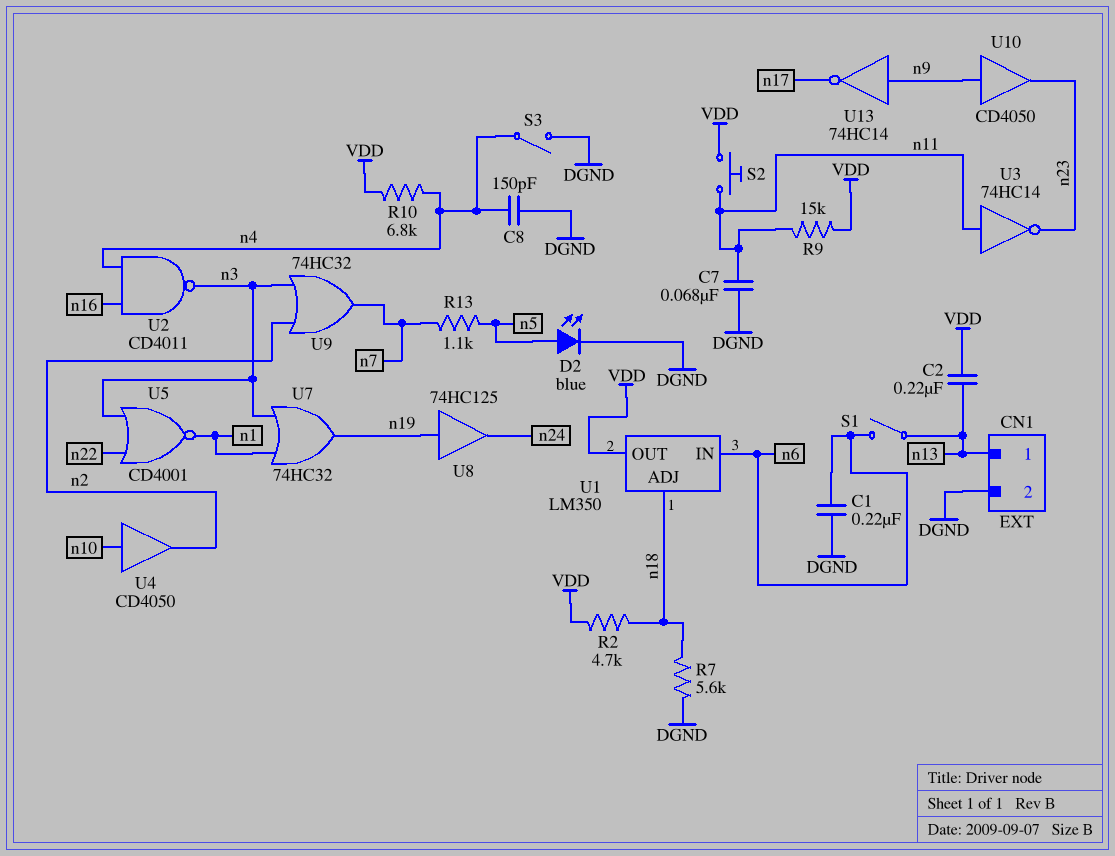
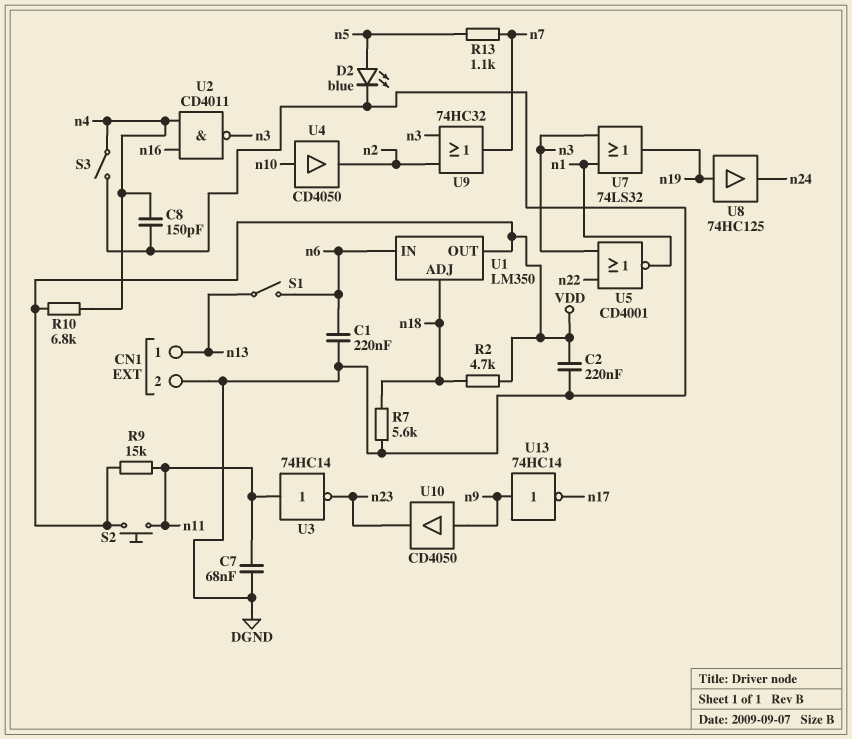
C2: 220nF (VDD, n13) -> 220nF (DGND, VDD)
U7: OR 74HC32 (in n1, in n3, out n19) -> OR 74LS32 (in n1, in n3, out n19)

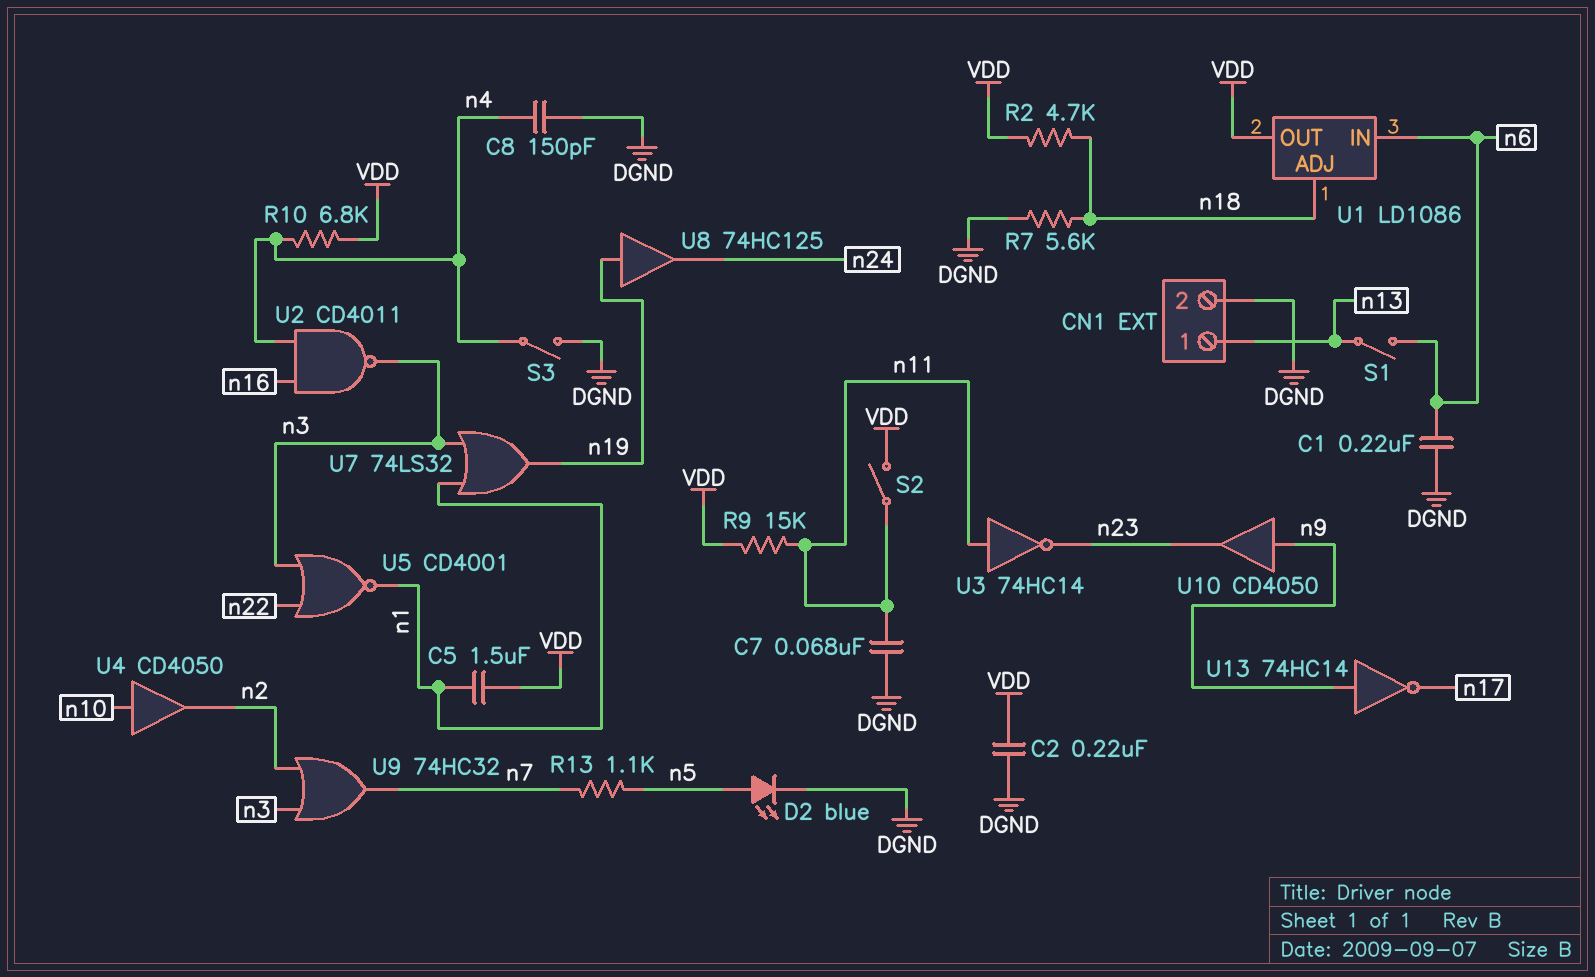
C5: none -> 1.5uF (VDD, n1)
S2: button (VDD, n11) -> switch (VDD, n11)
U1: LM350 -> LD1086

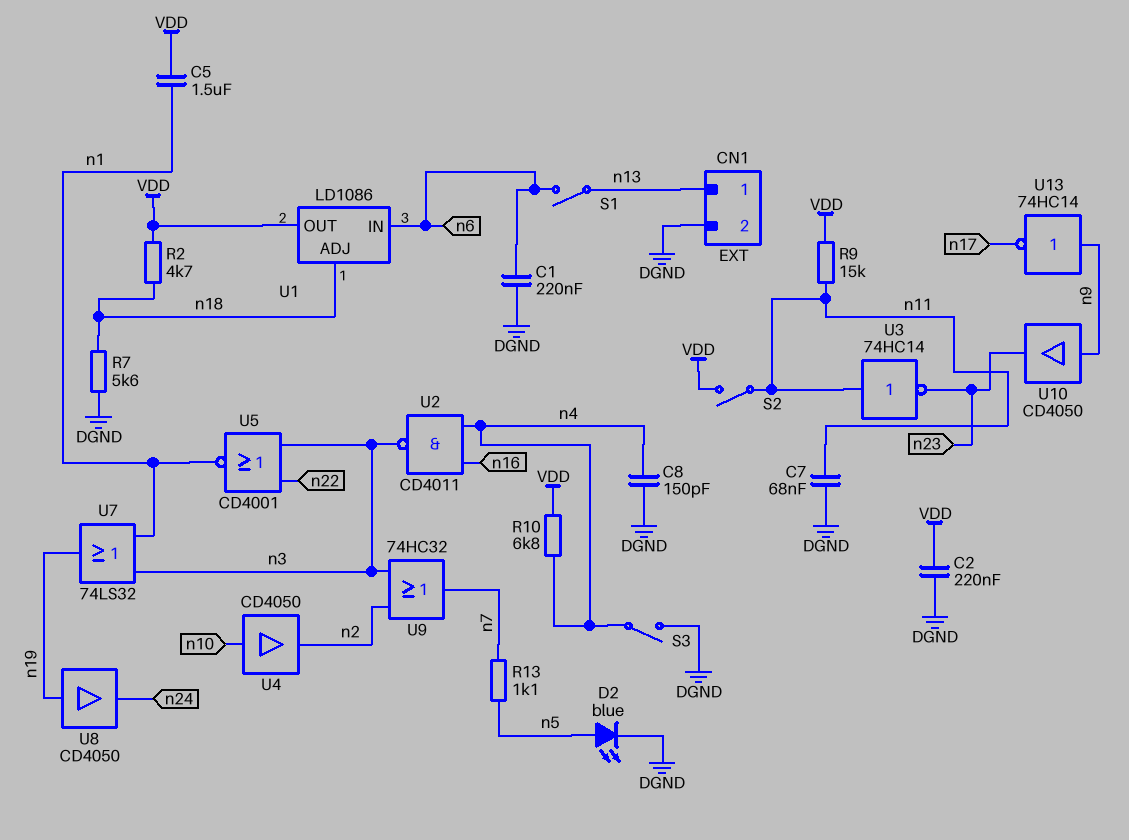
U8: buffer 74HC125 (in n19, out n24) -> buffer CD4050 (in n19, out n24)

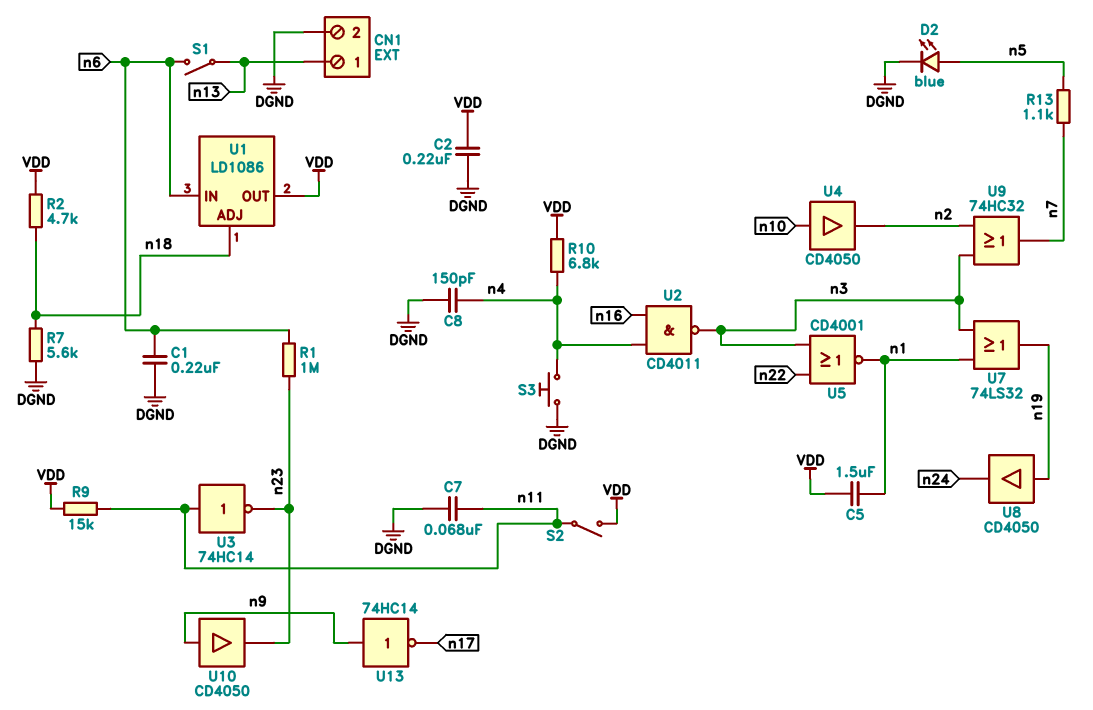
R1: none -> 1M (n6, n23)
S3: switch (DGND, n4) -> button (DGND, n4)

